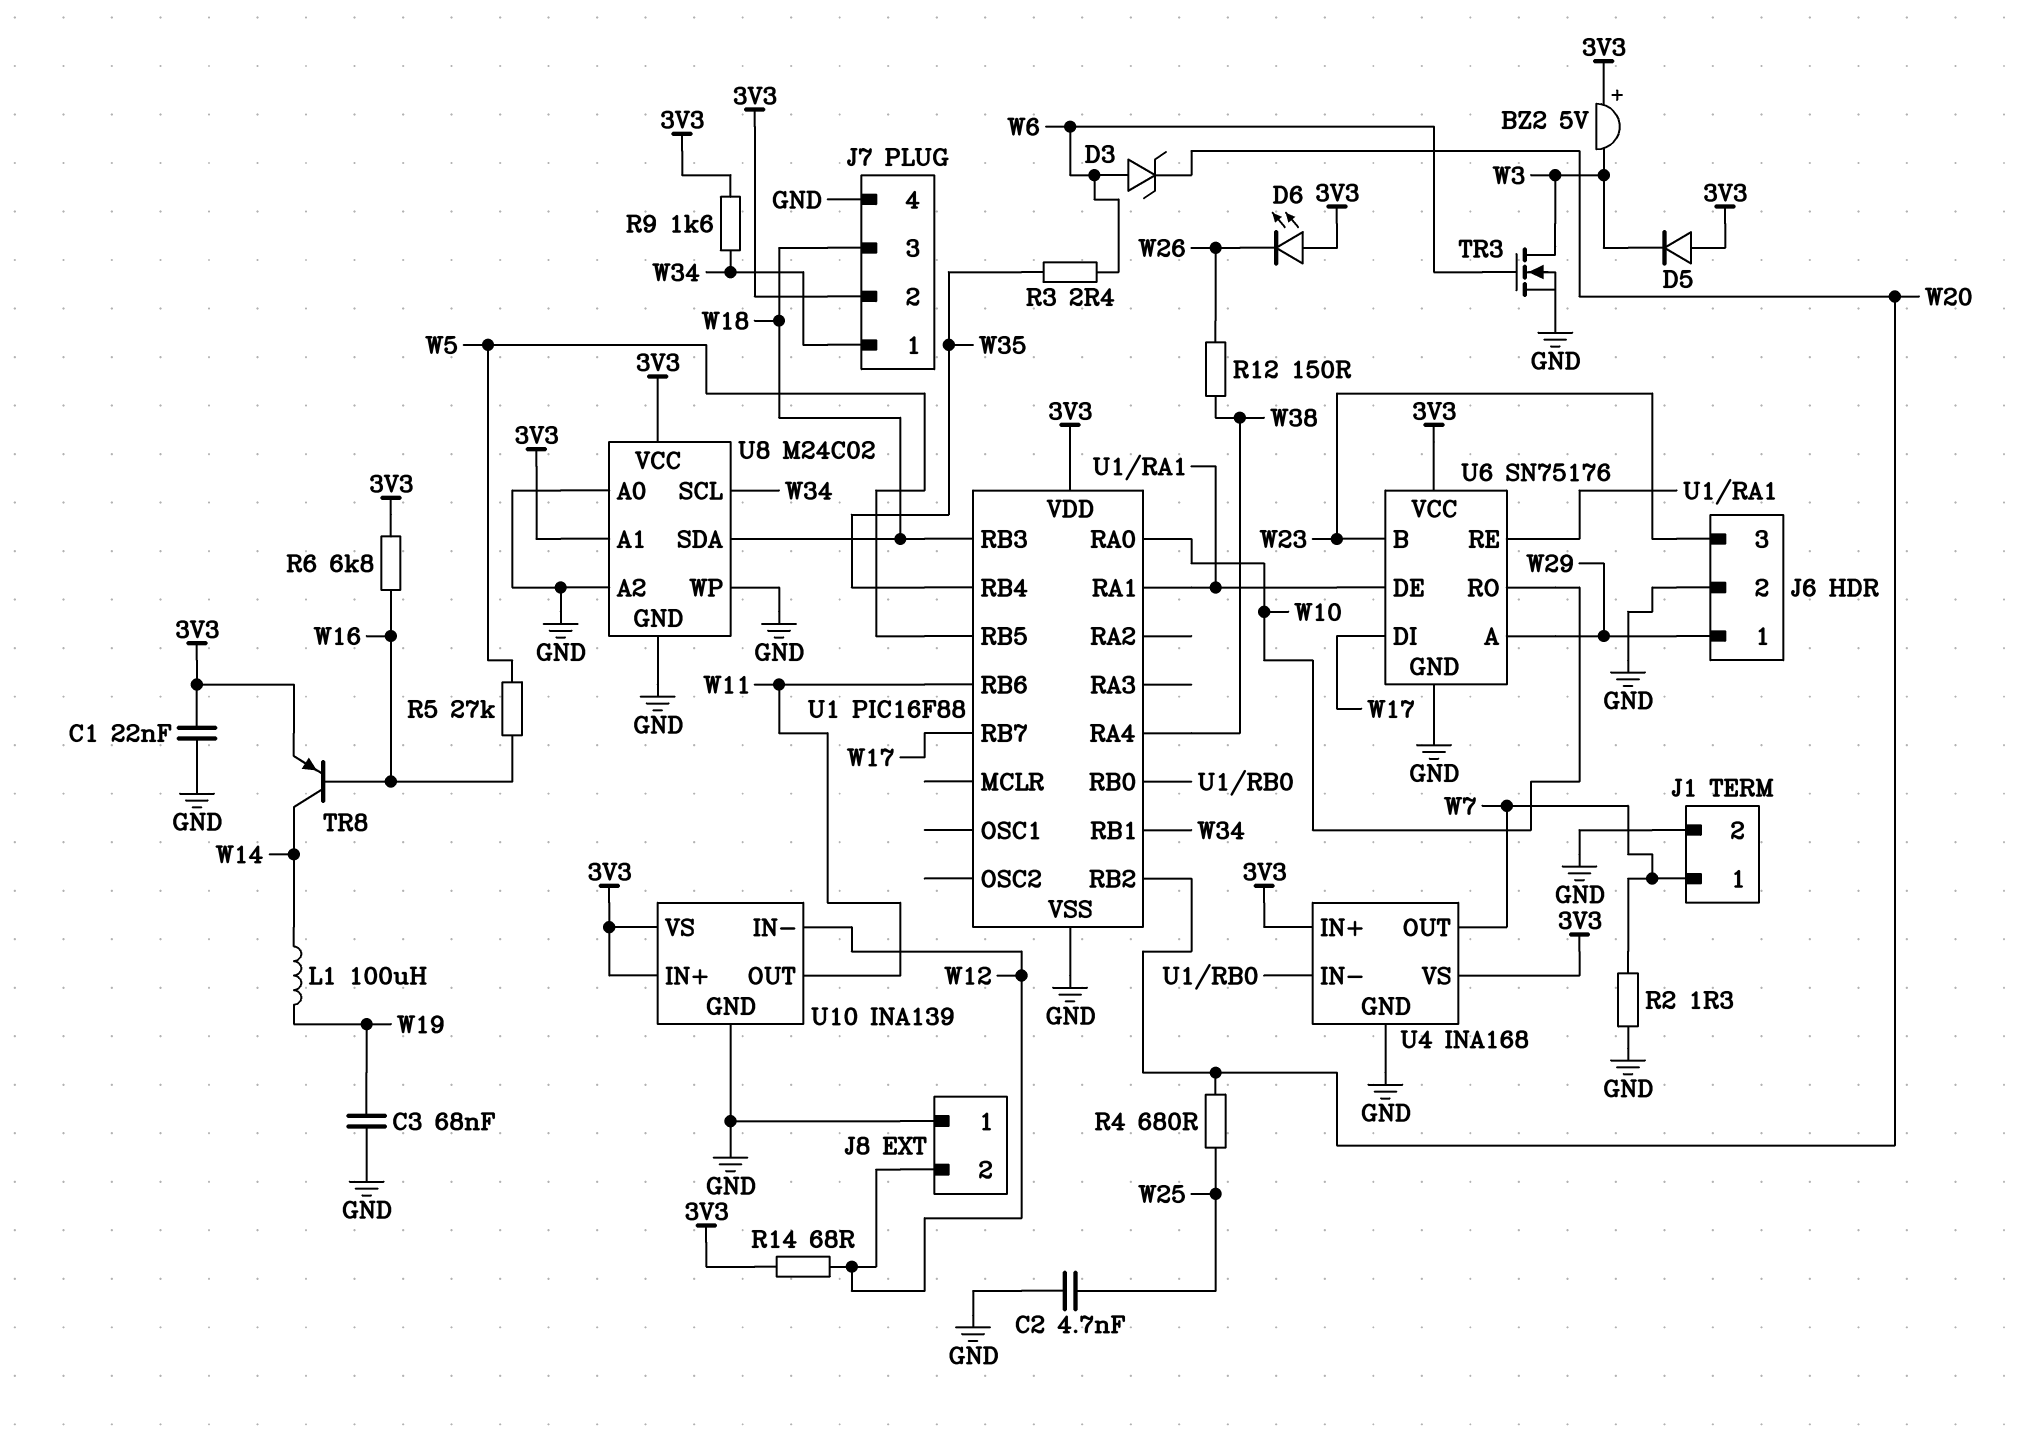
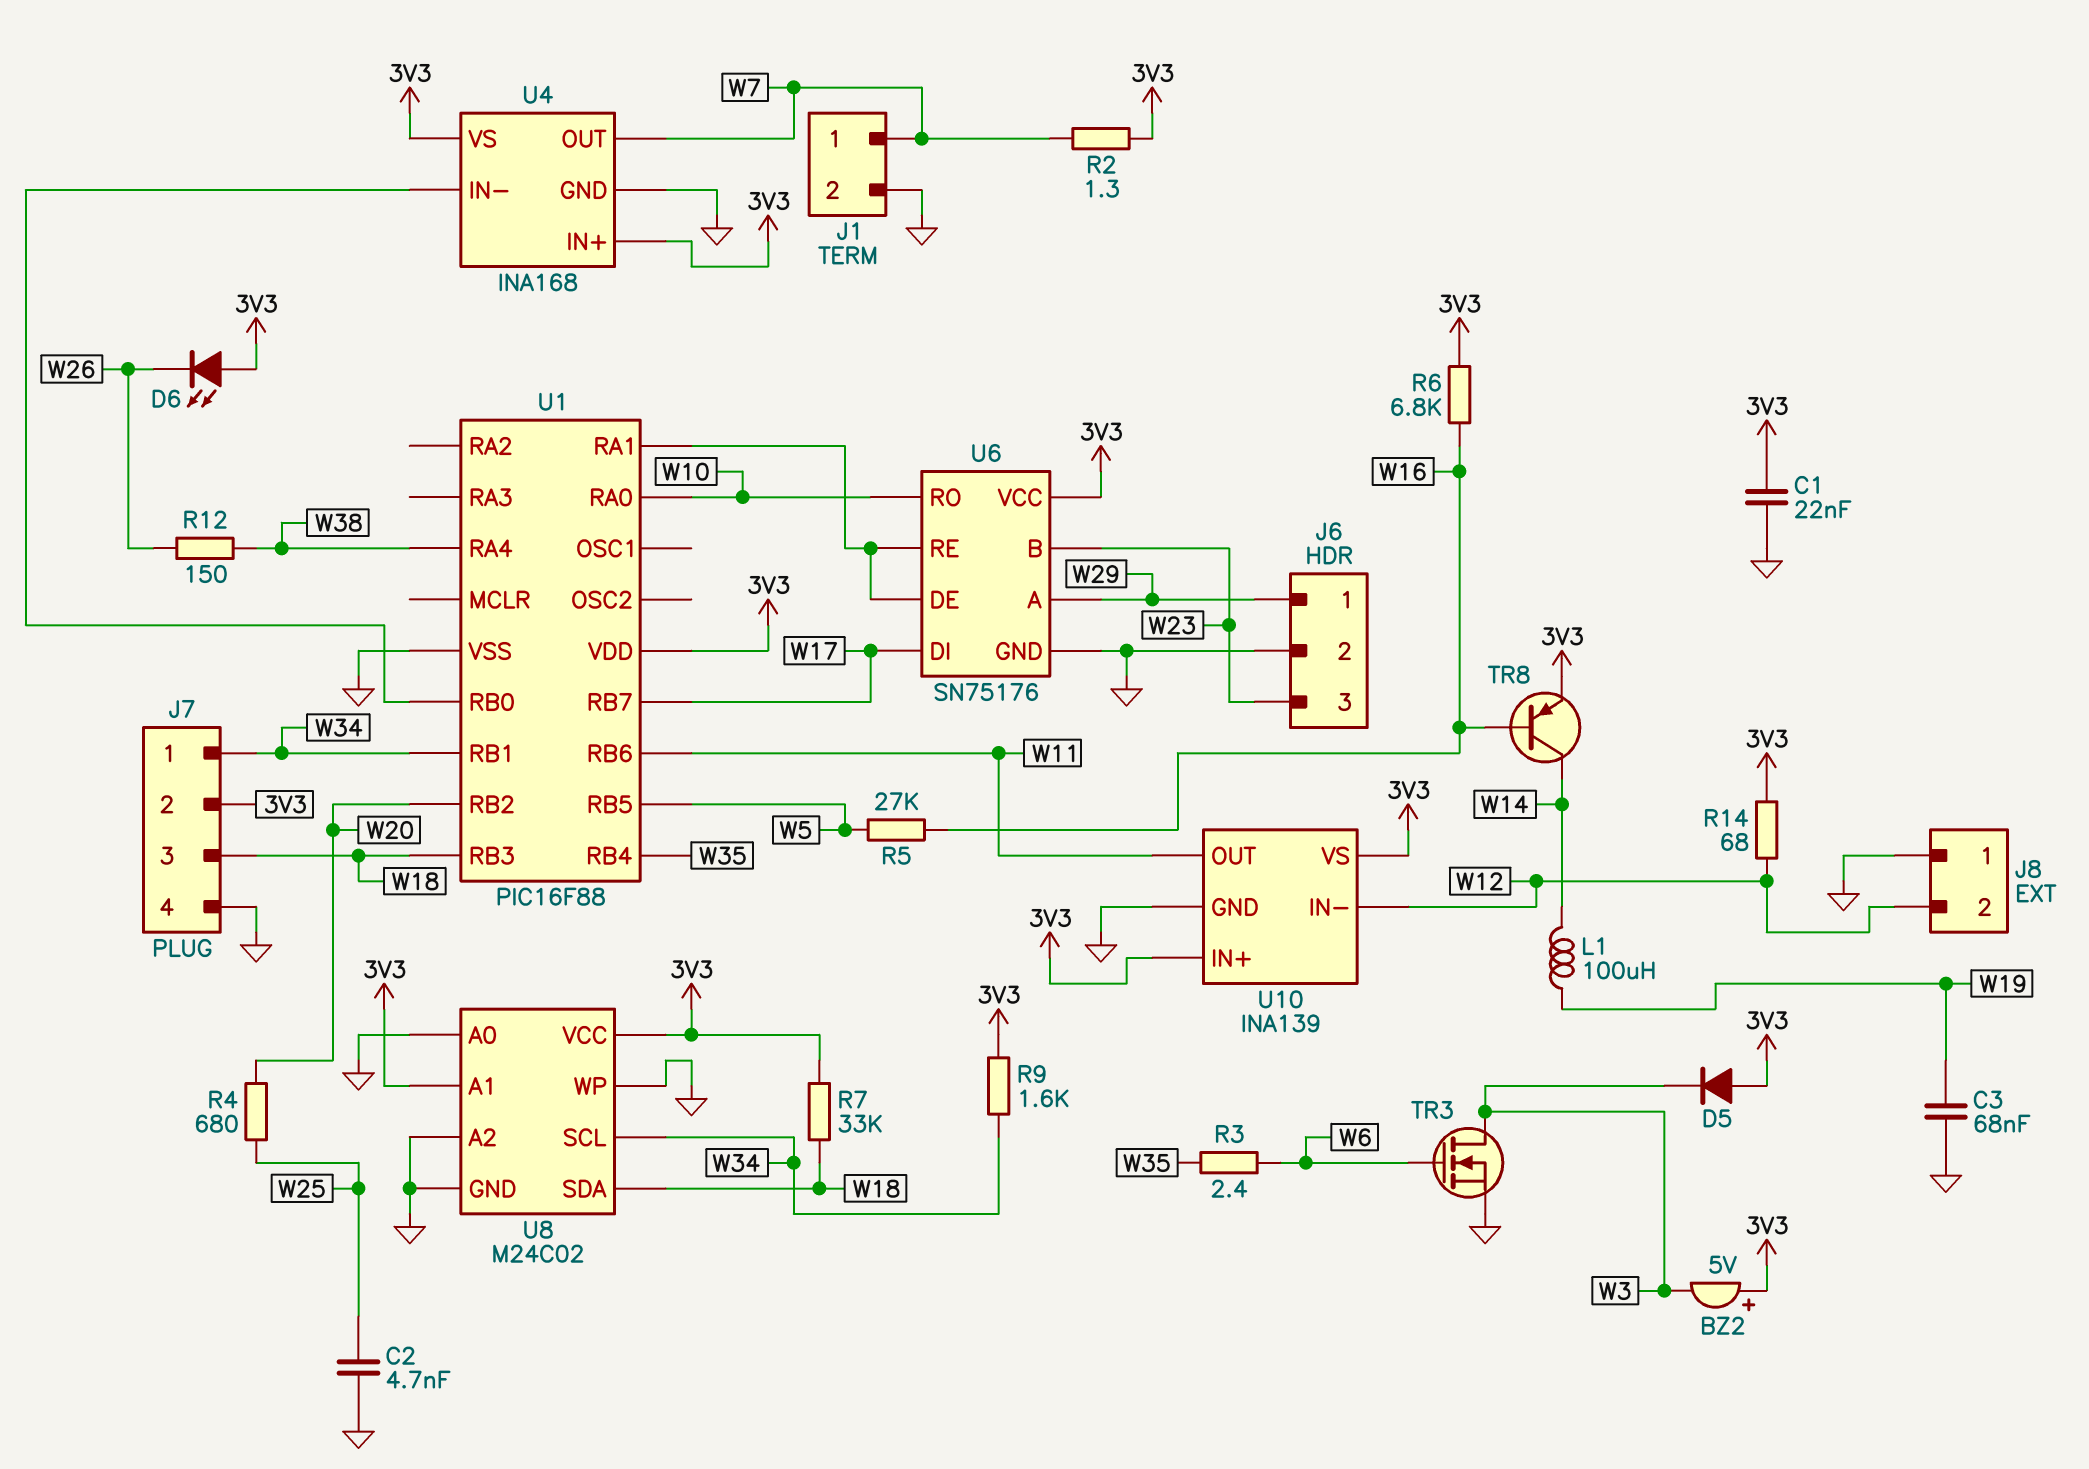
D3: zener (A W6, K W20) -> none
R2: 1.3 (GND, W7) -> 1.3 (3V3, W7)
R7: none -> 33k (3V3, W18)

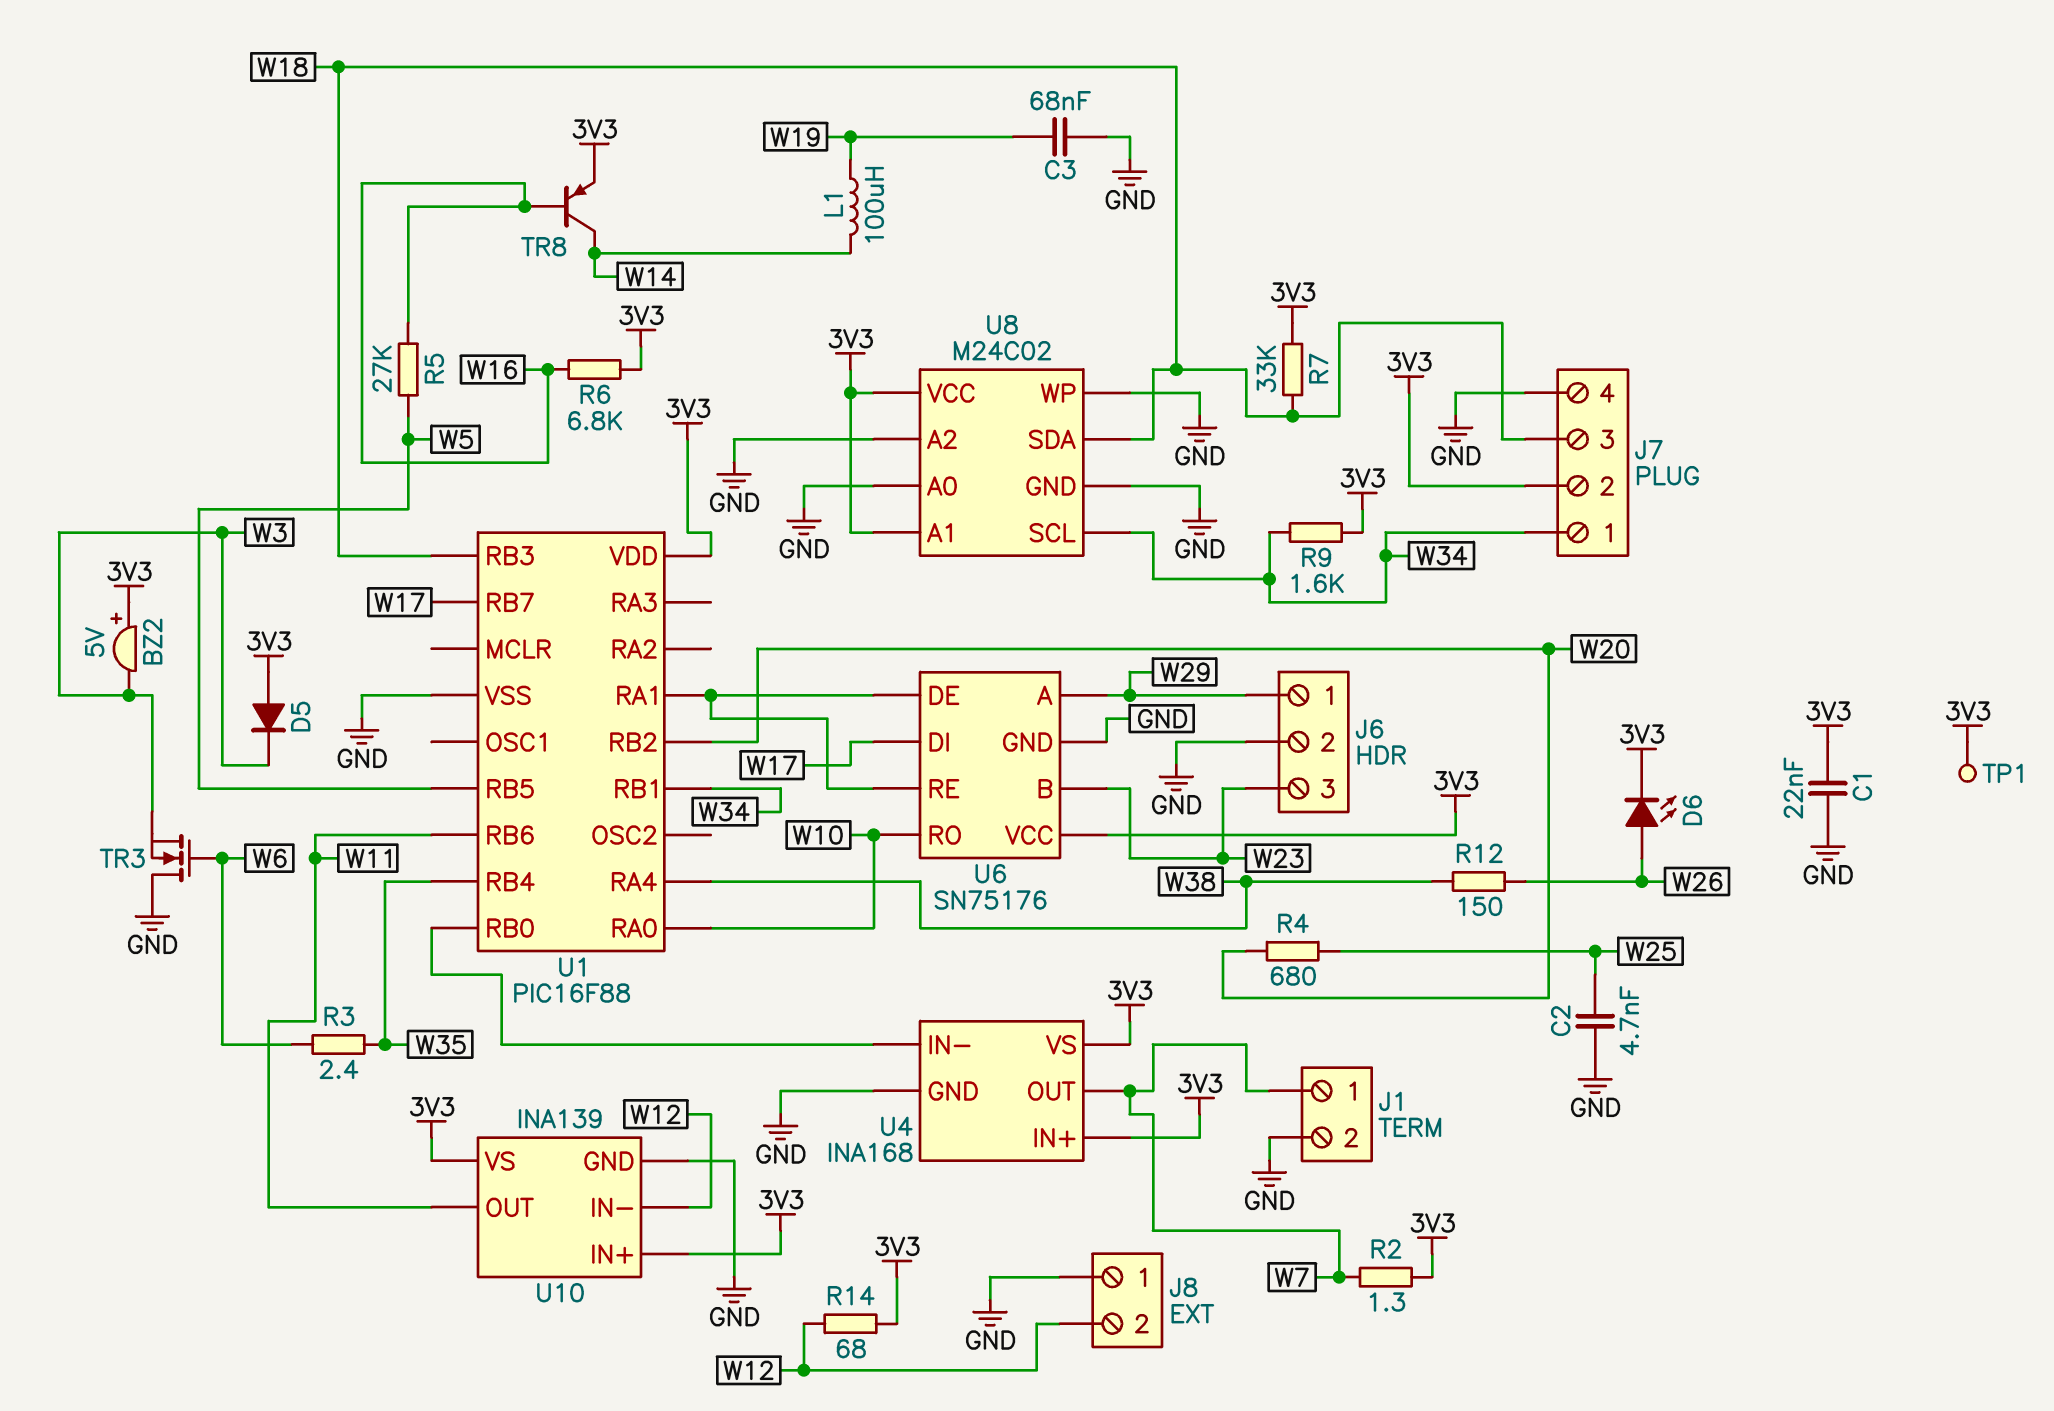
D6: LED (A 3V3, K W26) -> LED (A W26, K 3V3)
TP1: none -> test point (3V3)
TR3: NMOS (G W6, D W3, S GND) -> NMOS (G W6, D GND, S W3)

